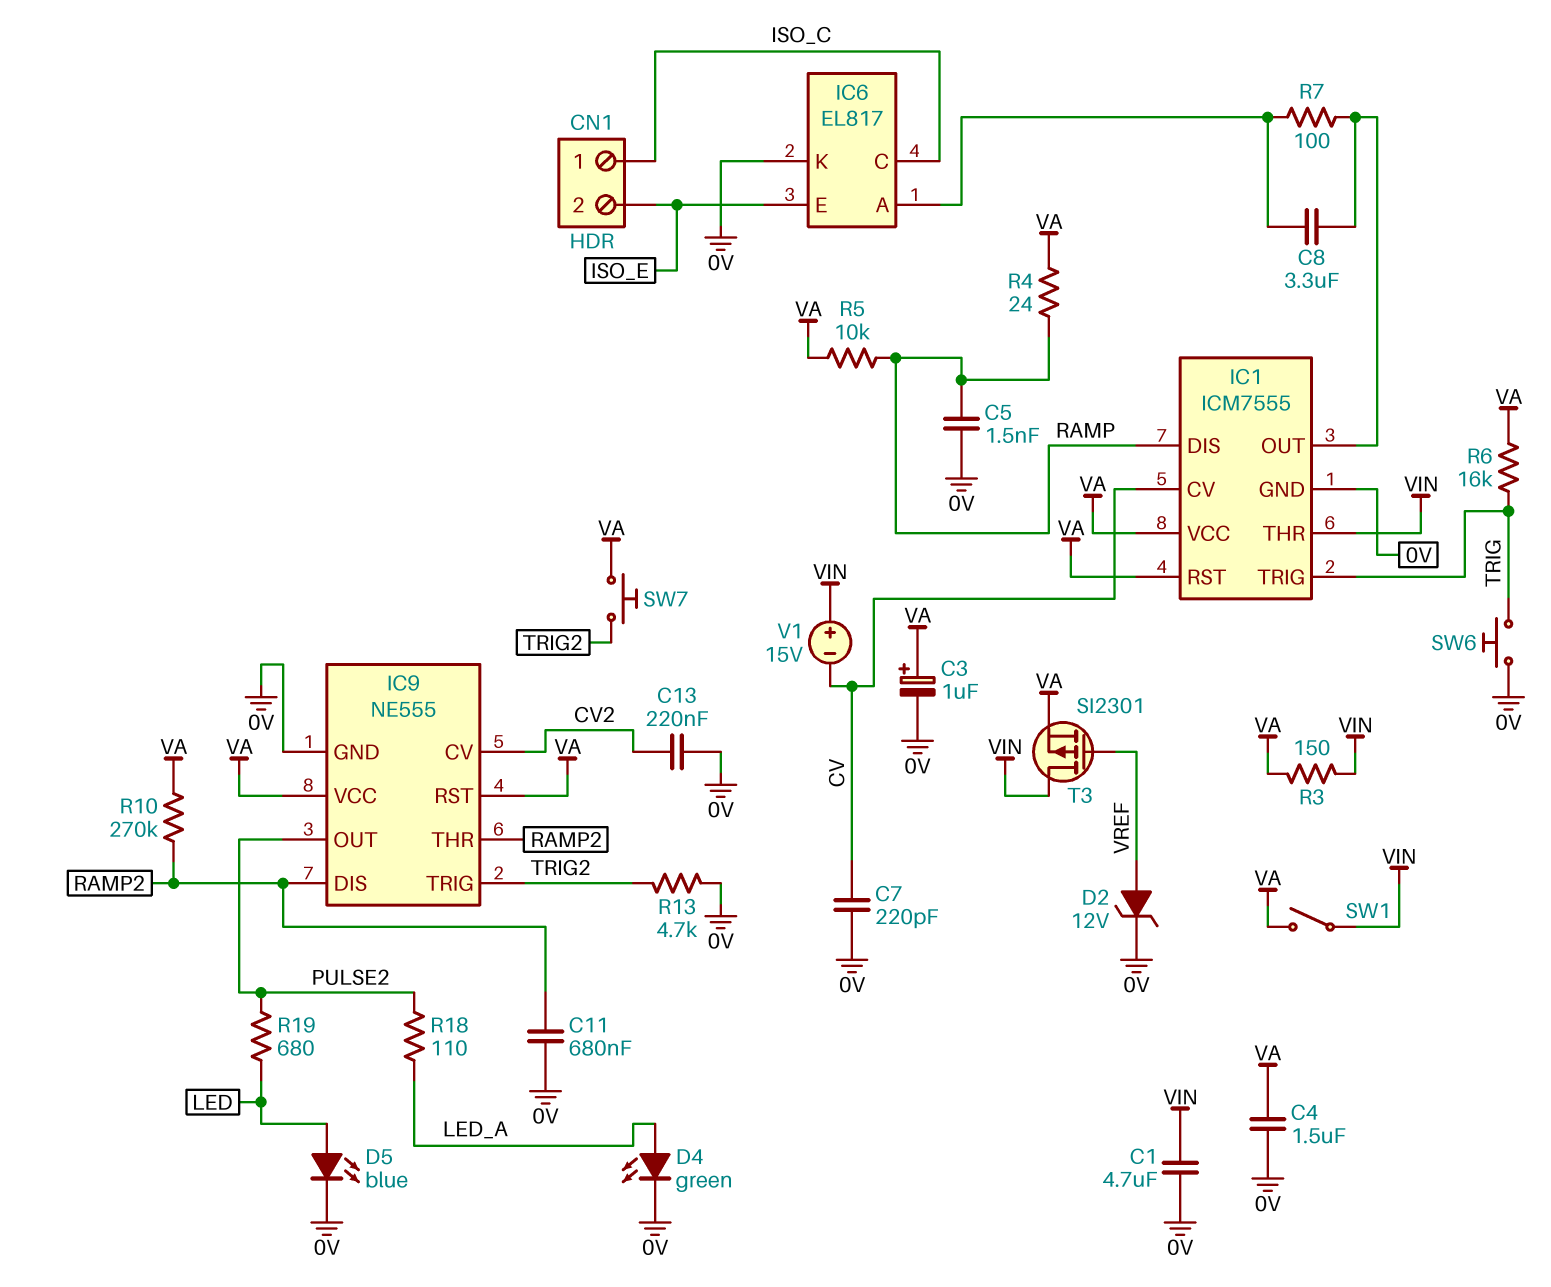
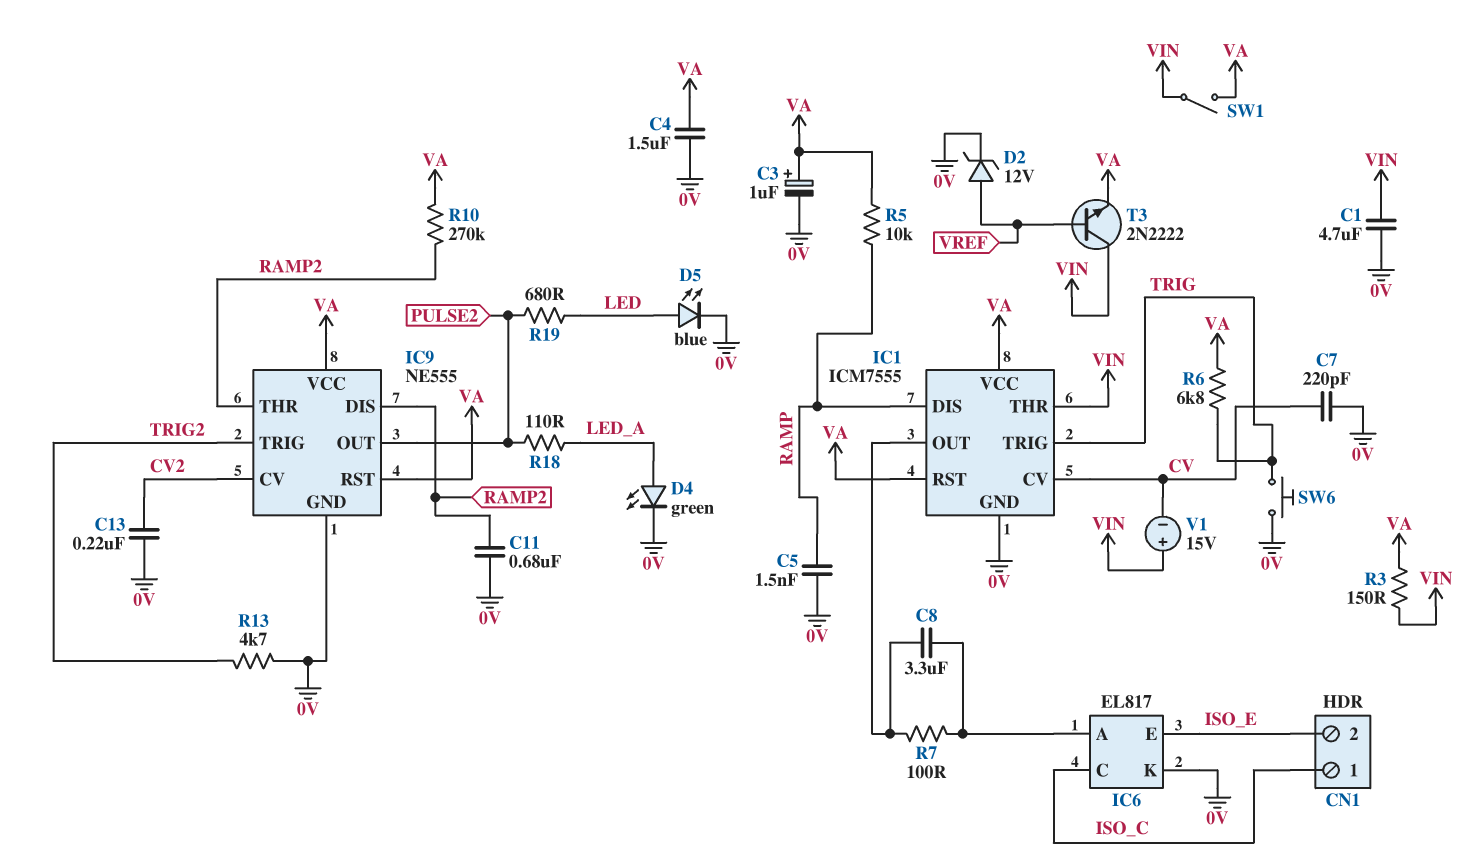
R4: 24 (RAMP, VA) -> none
R6: 16k (TRIG, VA) -> 6.8k (TRIG, VA)
SW7: button (TRIG2, VA) -> none
T3: PMOS SI2301 (G VREF, D VIN, S VA) -> NPN 2N2222 (B VREF, C VIN, E VA)

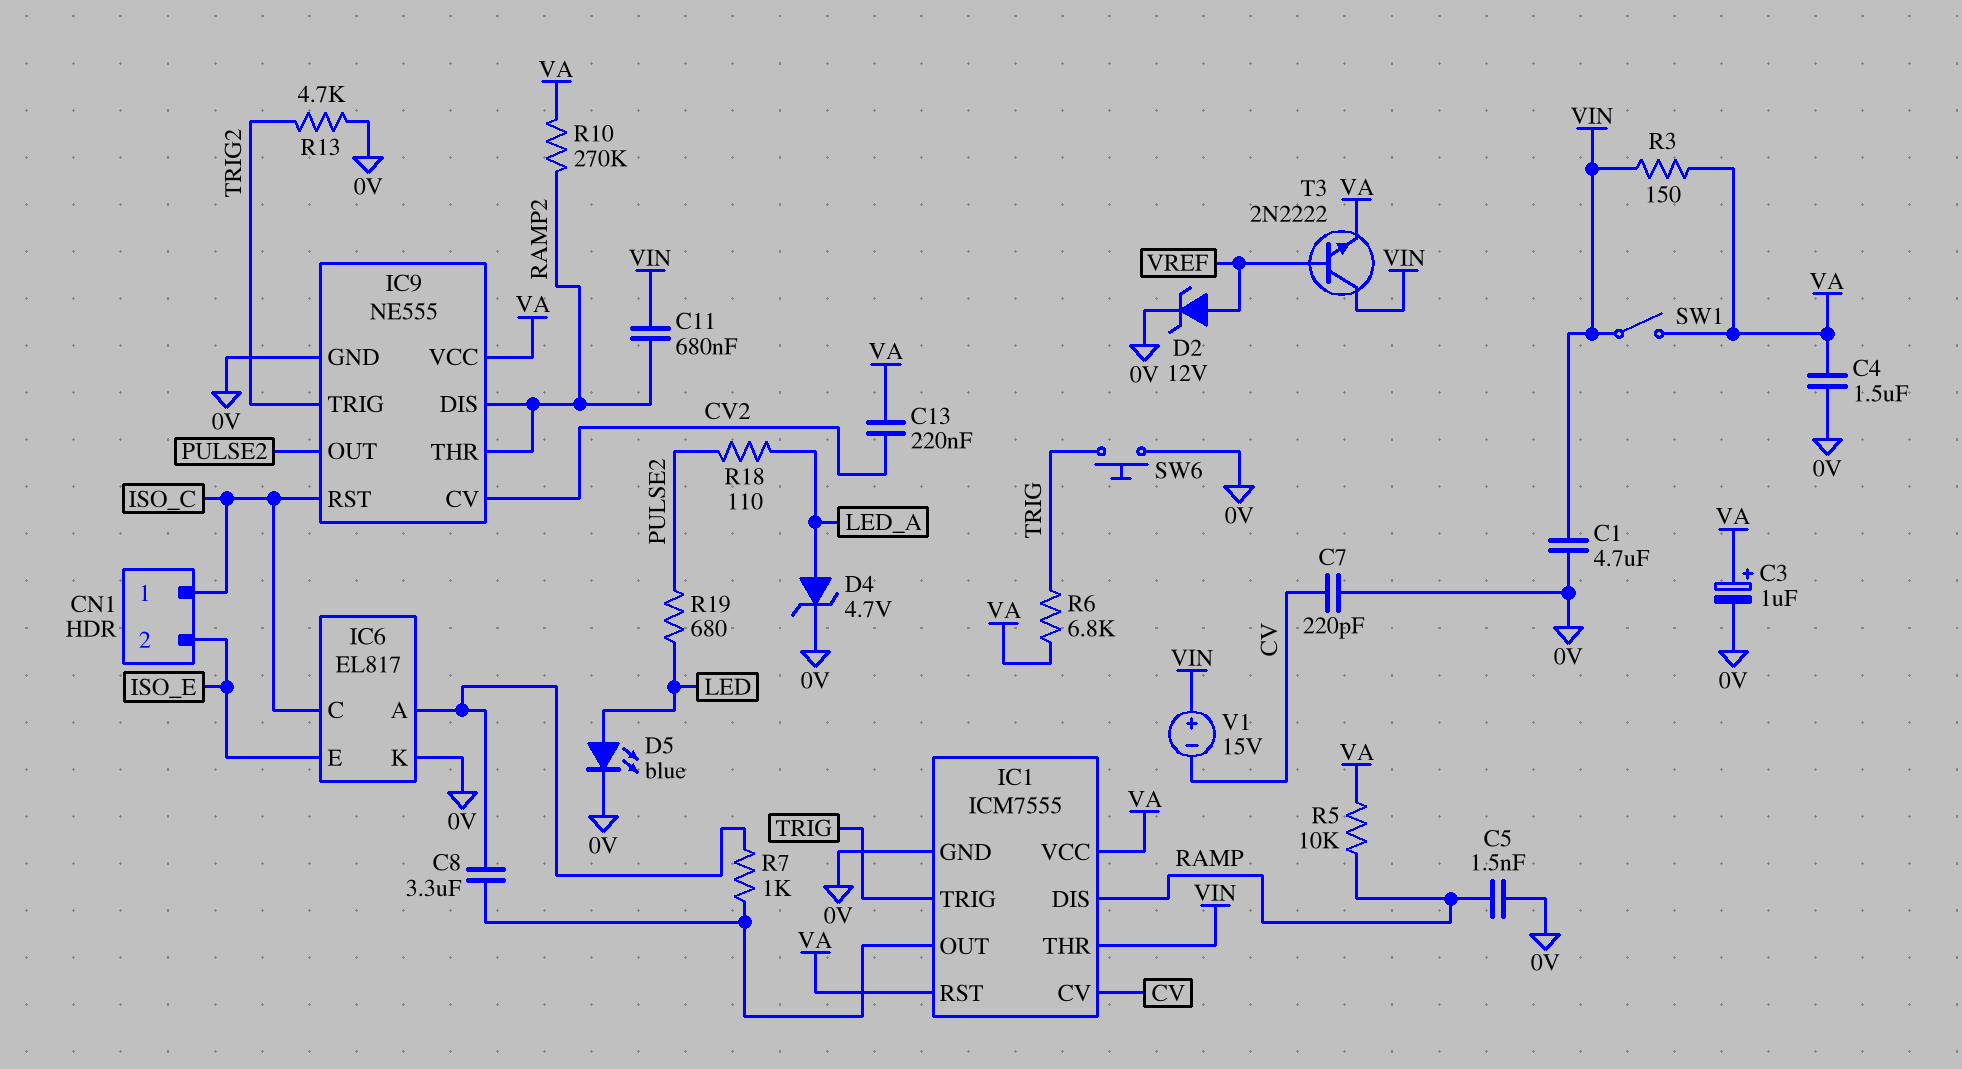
C11: 680nF (0V, RAMP2) -> 680nF (RAMP2, VIN)
C13: 220nF (0V, CV2) -> 220nF (CV2, VA)
D4: LED green (A LED_A, K 0V) -> zener 4.7V (A LED_A, K 0V)
IC9 pin RST: VA -> ISO_C
R7: 100 (IC1/OUT, IC6/A) -> 1k (IC1/OUT, IC6/A)

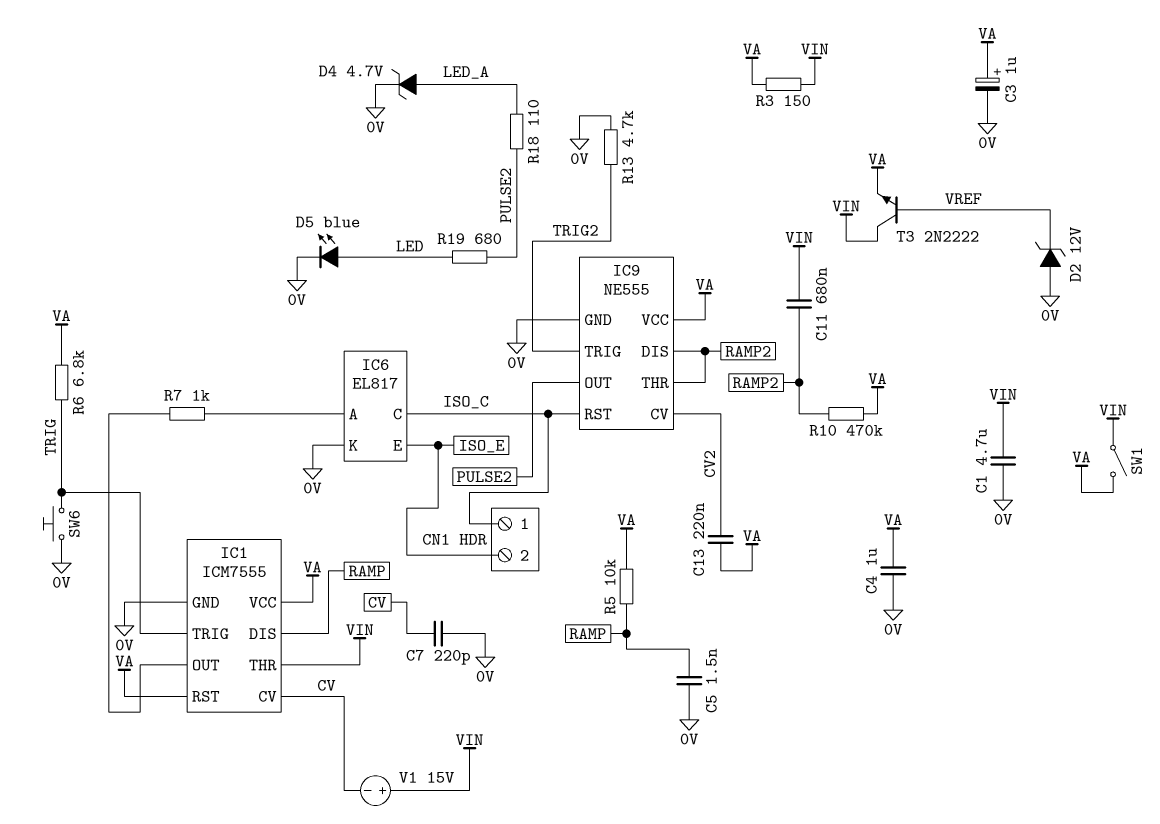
C4: 1.5uF (0V, VA) -> 1uF (0V, VA)
C8: 3.3uF (IC1/OUT, IC6/A) -> none
D2: zener 12V (A VREF, K 0V) -> zener 12V (A 0V, K VREF)
R10: 270k (RAMP2, VA) -> 470k (RAMP2, VA)

